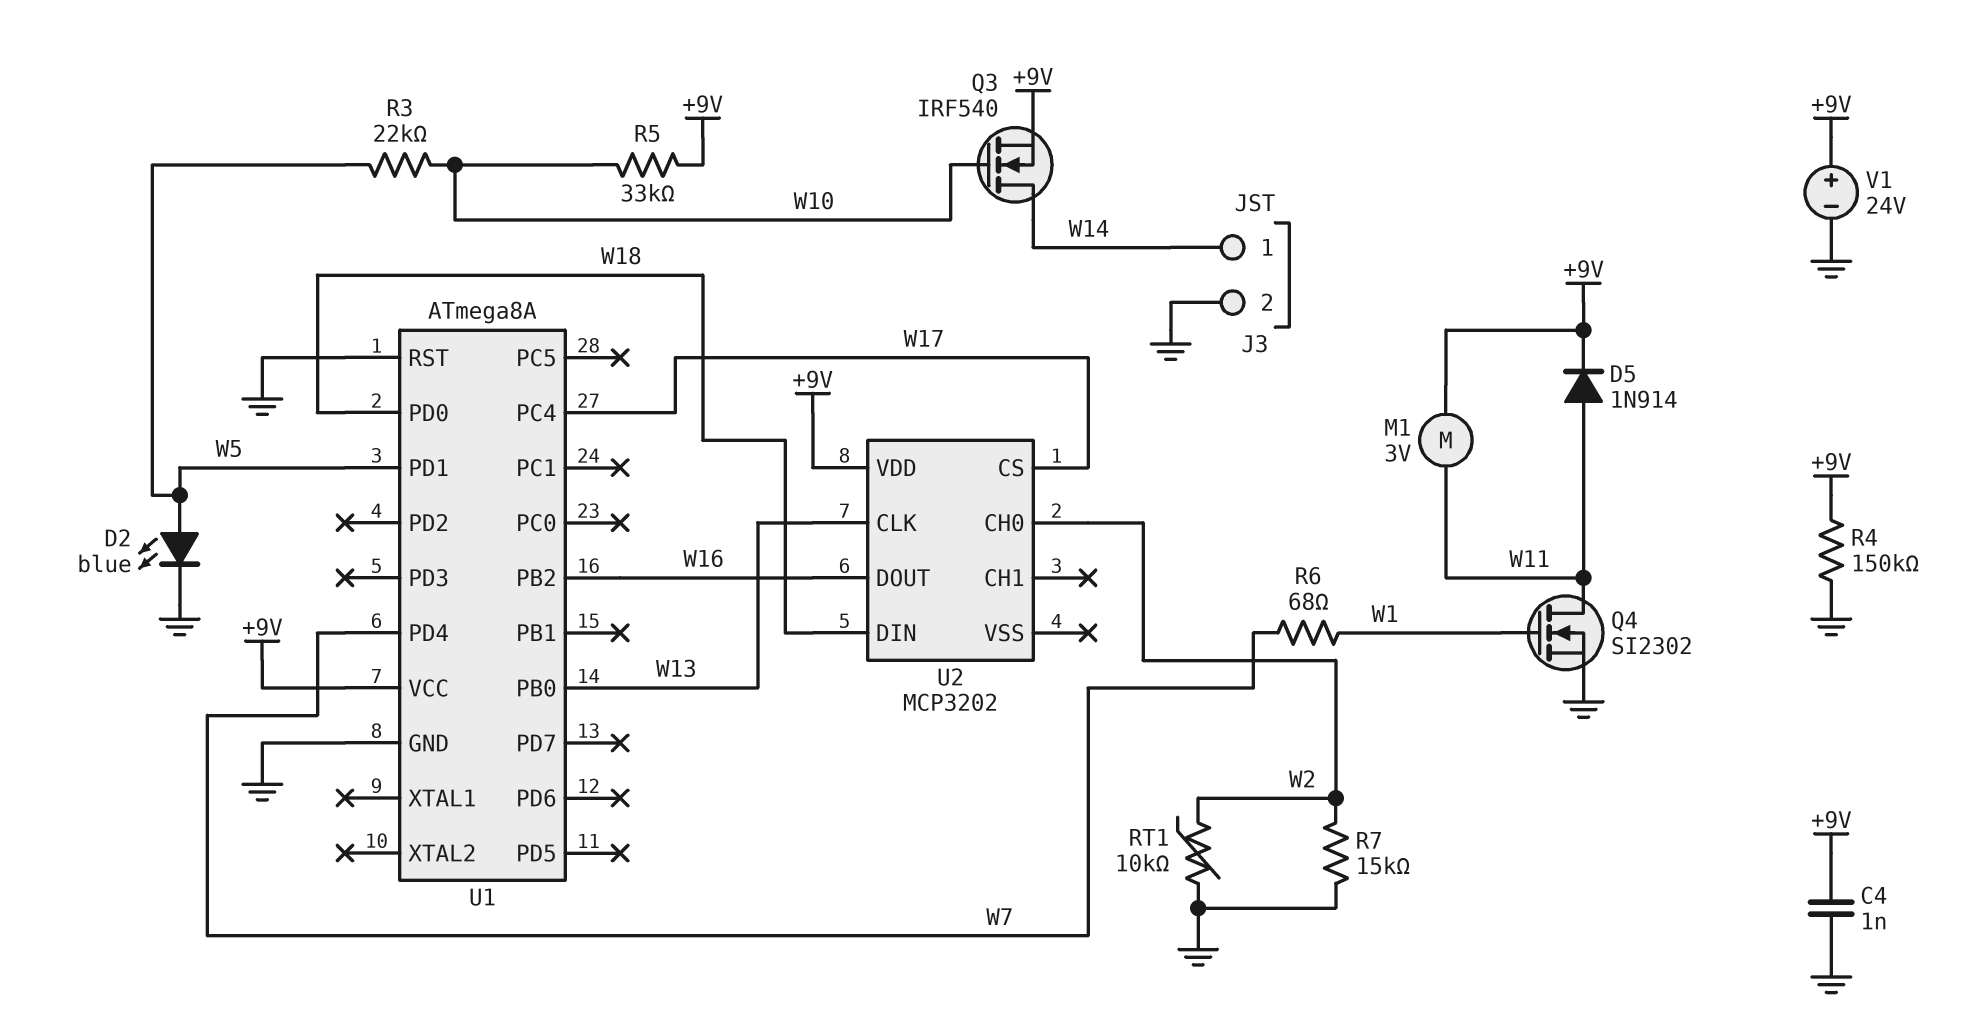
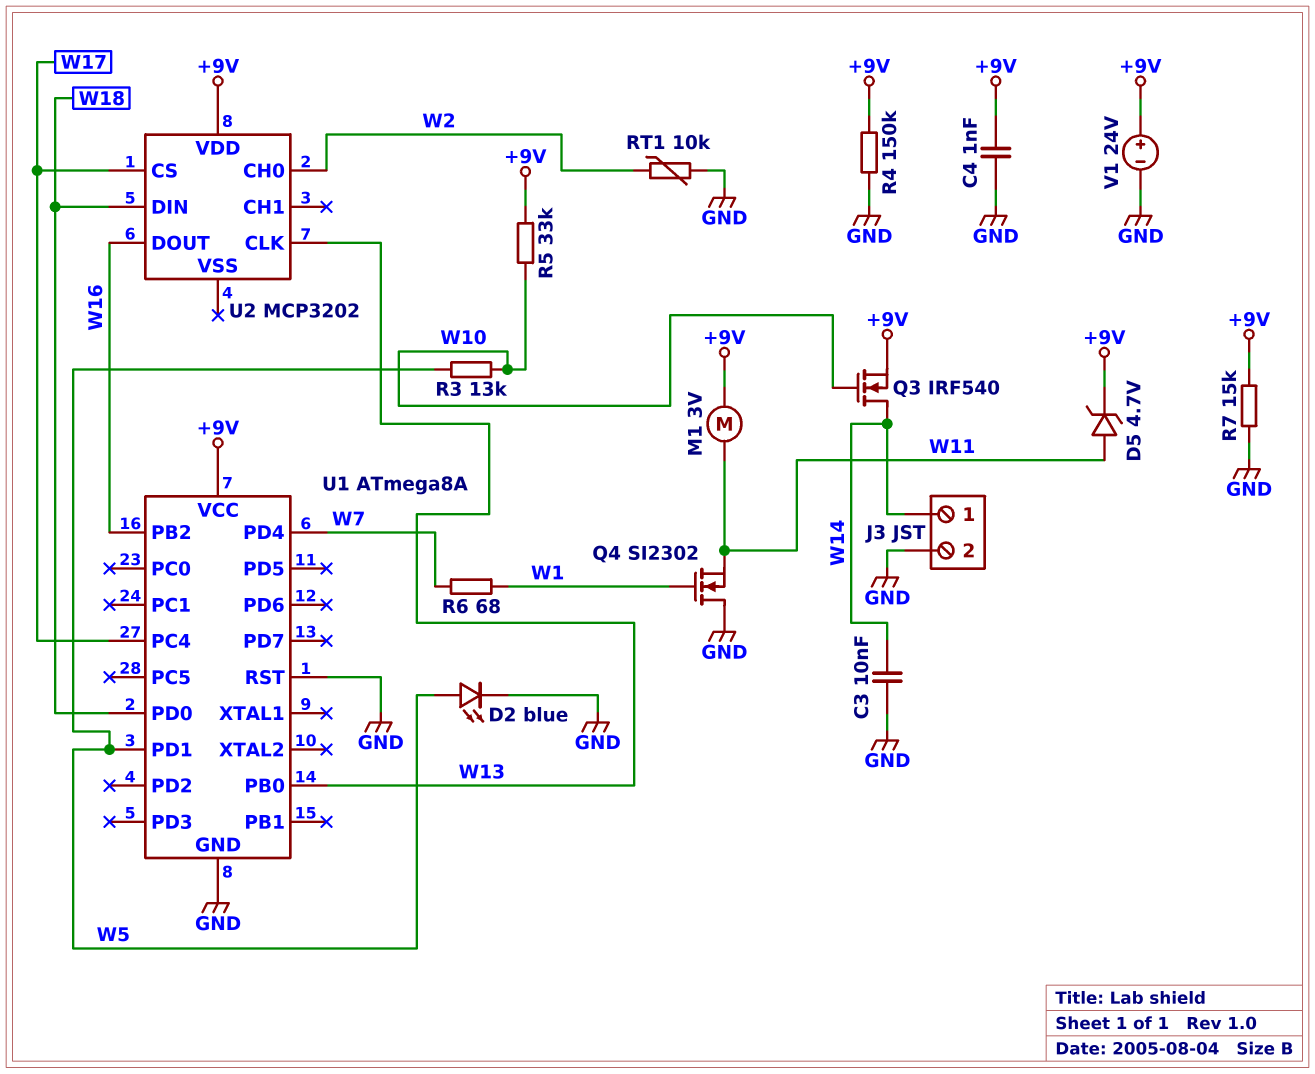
C3: none -> 10nF (GND, W14)
D5: diode 1N914 (A W11, K +9V) -> zener 4.7V (A W11, K +9V)
Q4: NMOS SI2302 (G W1, D W11, S GND) -> NMOS SI2302 (G W1, D GND, S W11)
R3: 22k (W5, W10) -> 13k (W5, W10)
R7: 15k (GND, W2) -> 15k (+9V, GND)

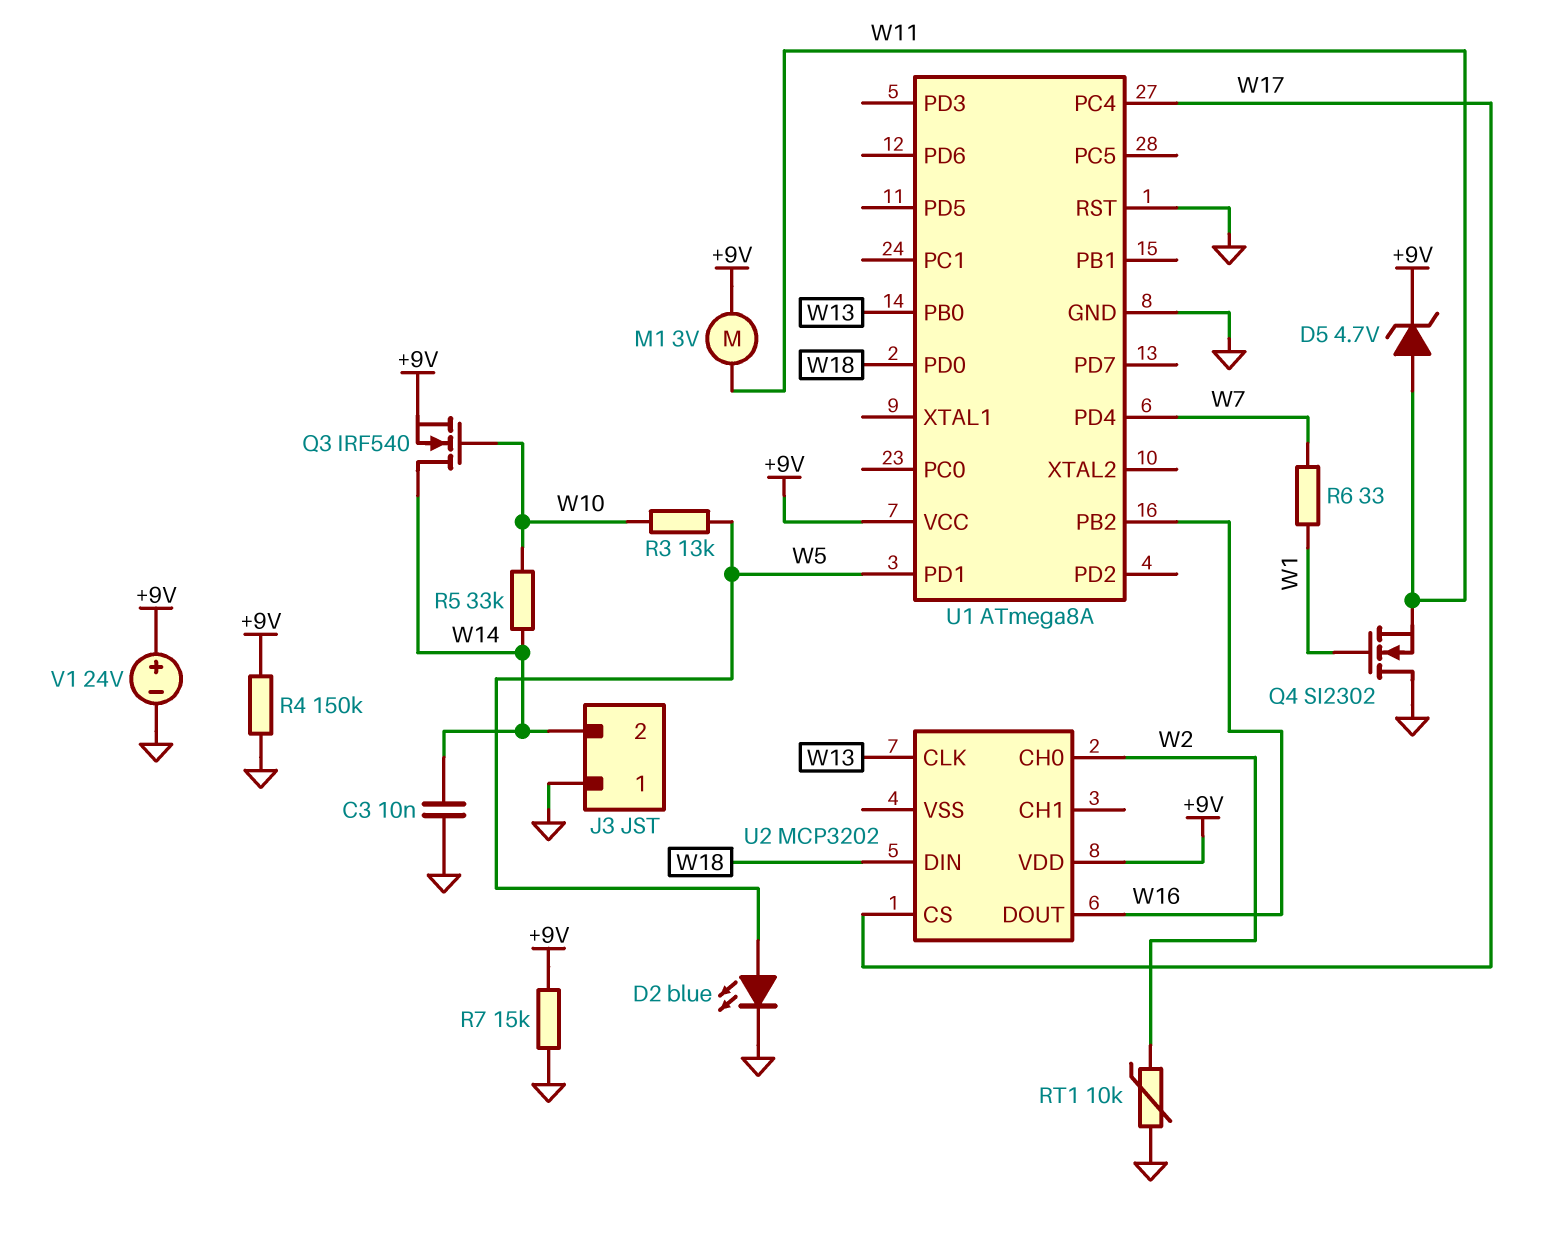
C4: 1nF (+9V, GND) -> none
J3 pin 1: W14 -> GND
J3 pin 2: GND -> W14
R5: 33k (+9V, W10) -> 33k (W10, W14)
R6: 68 (W1, W7) -> 33 (W1, W7)

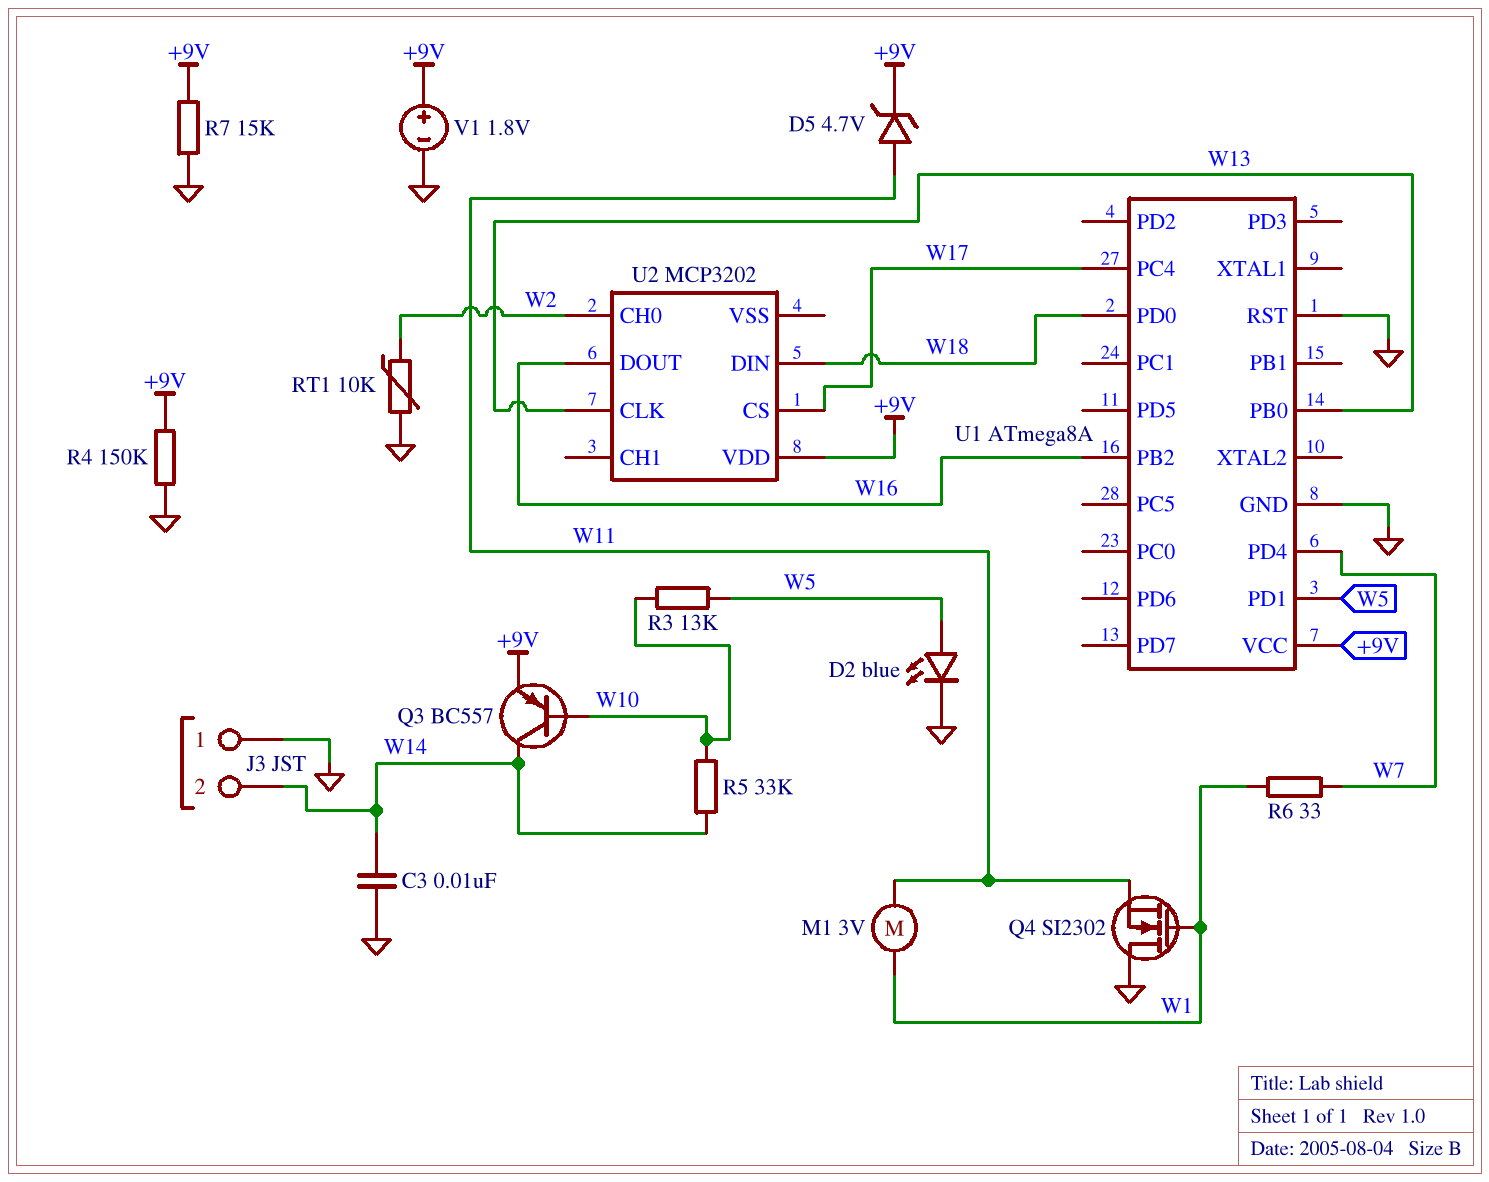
M1: motor 3V (+9V, W11) -> motor 3V (W1, W11)
Q3: NMOS IRF540 (G W10, D W14, S +9V) -> PNP BC557 (B W10, C W14, E +9V)
V1: 24V (plus +9V, minus GND) -> 1.8V (plus +9V, minus GND)

